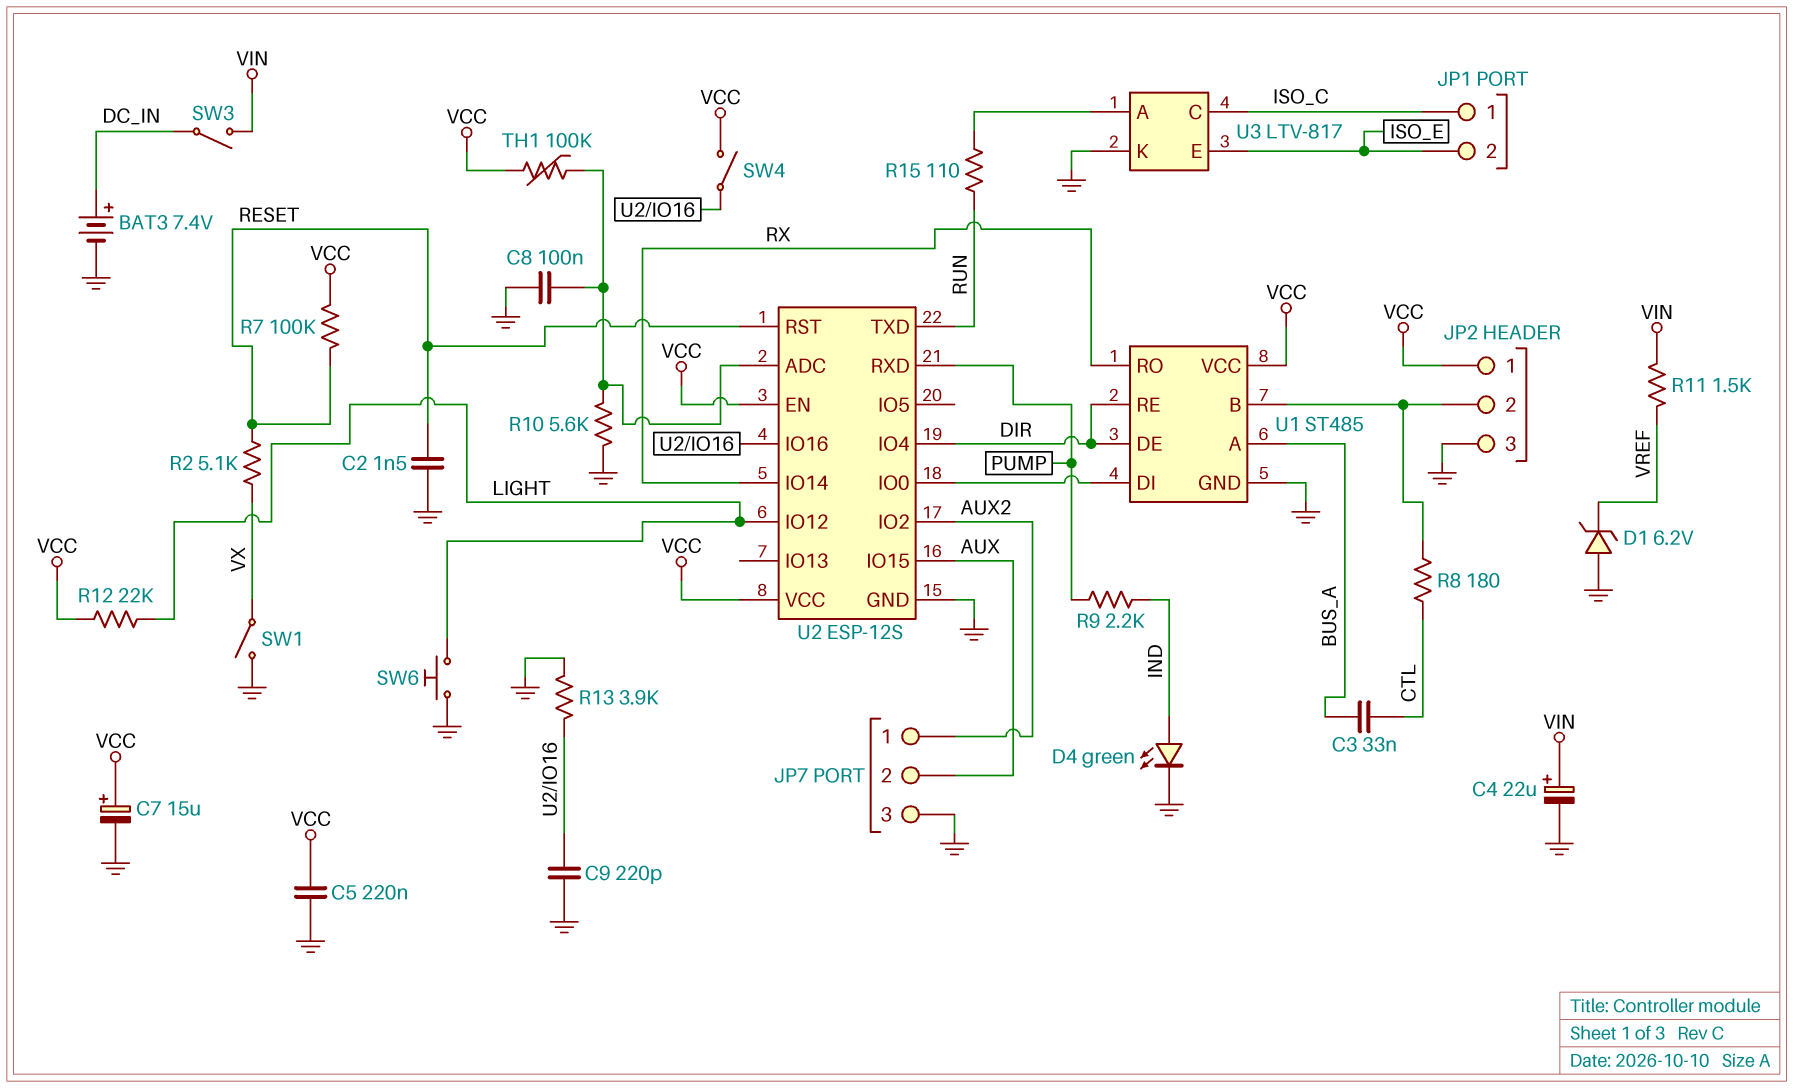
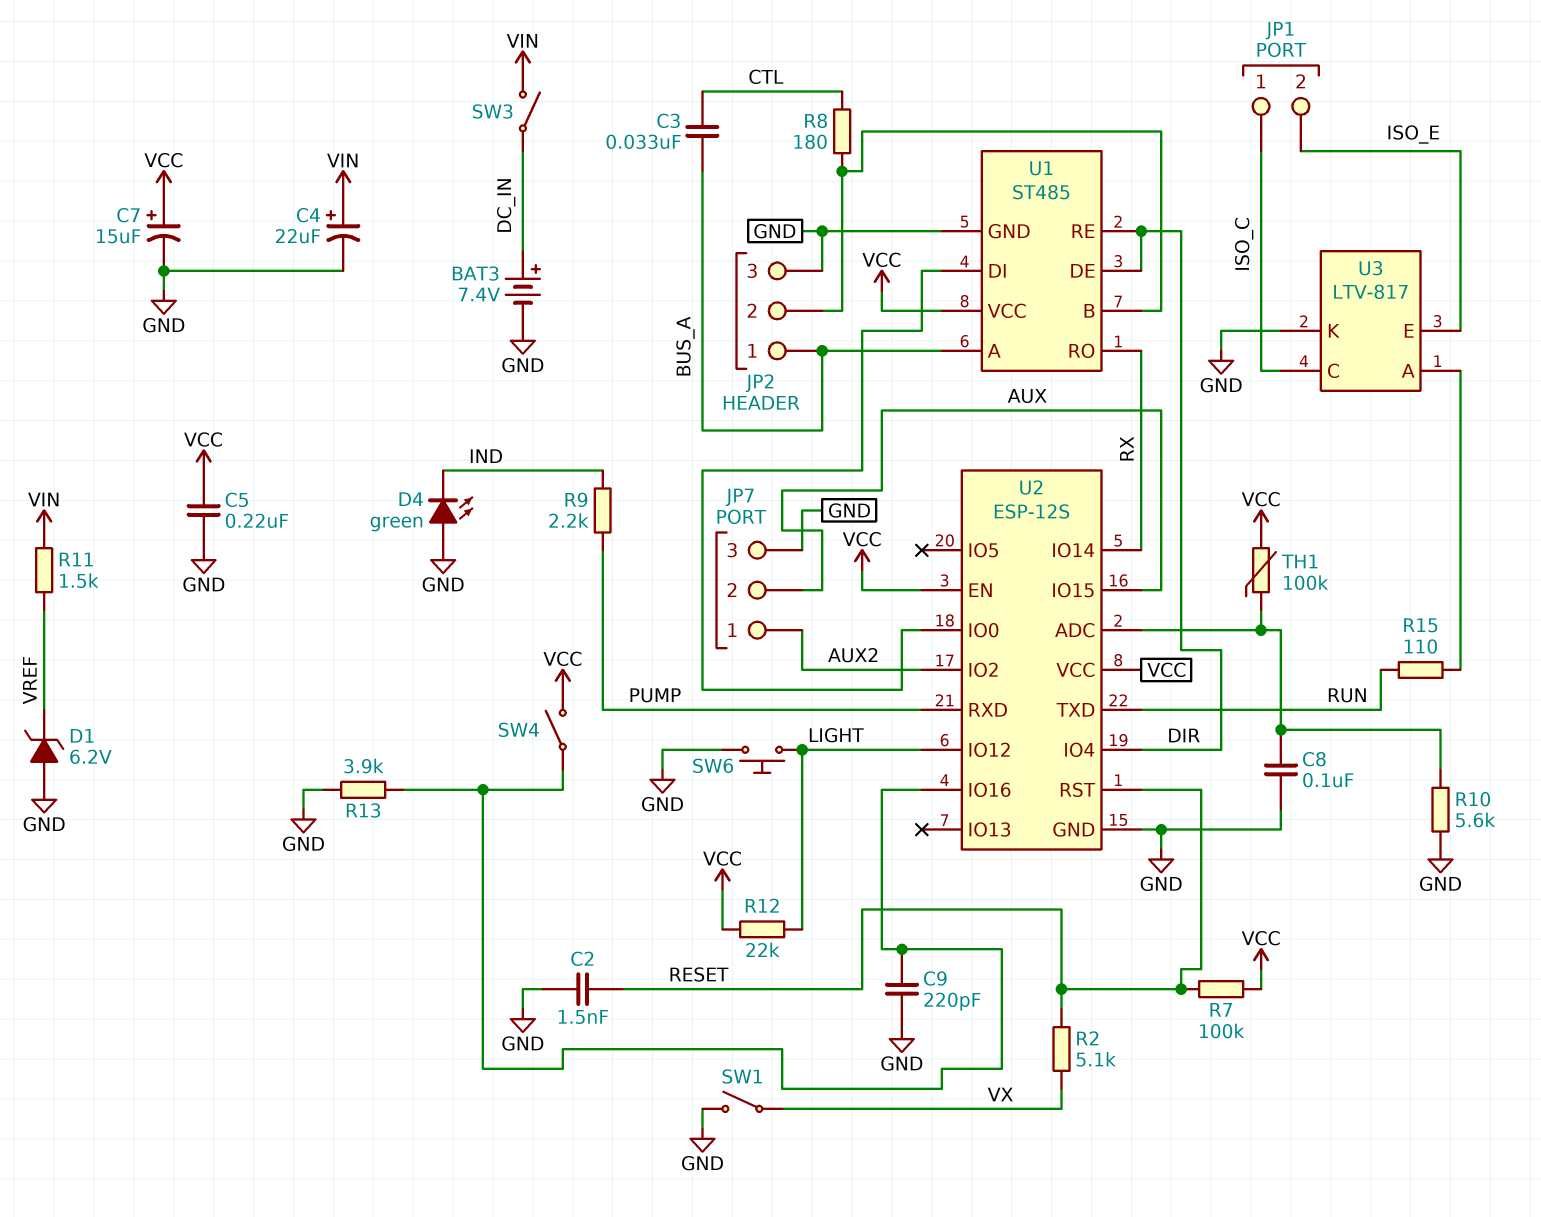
D4: LED green (A IND, K GND) -> LED green (A GND, K IND)
JP2 pin 1: VCC -> BUS_A

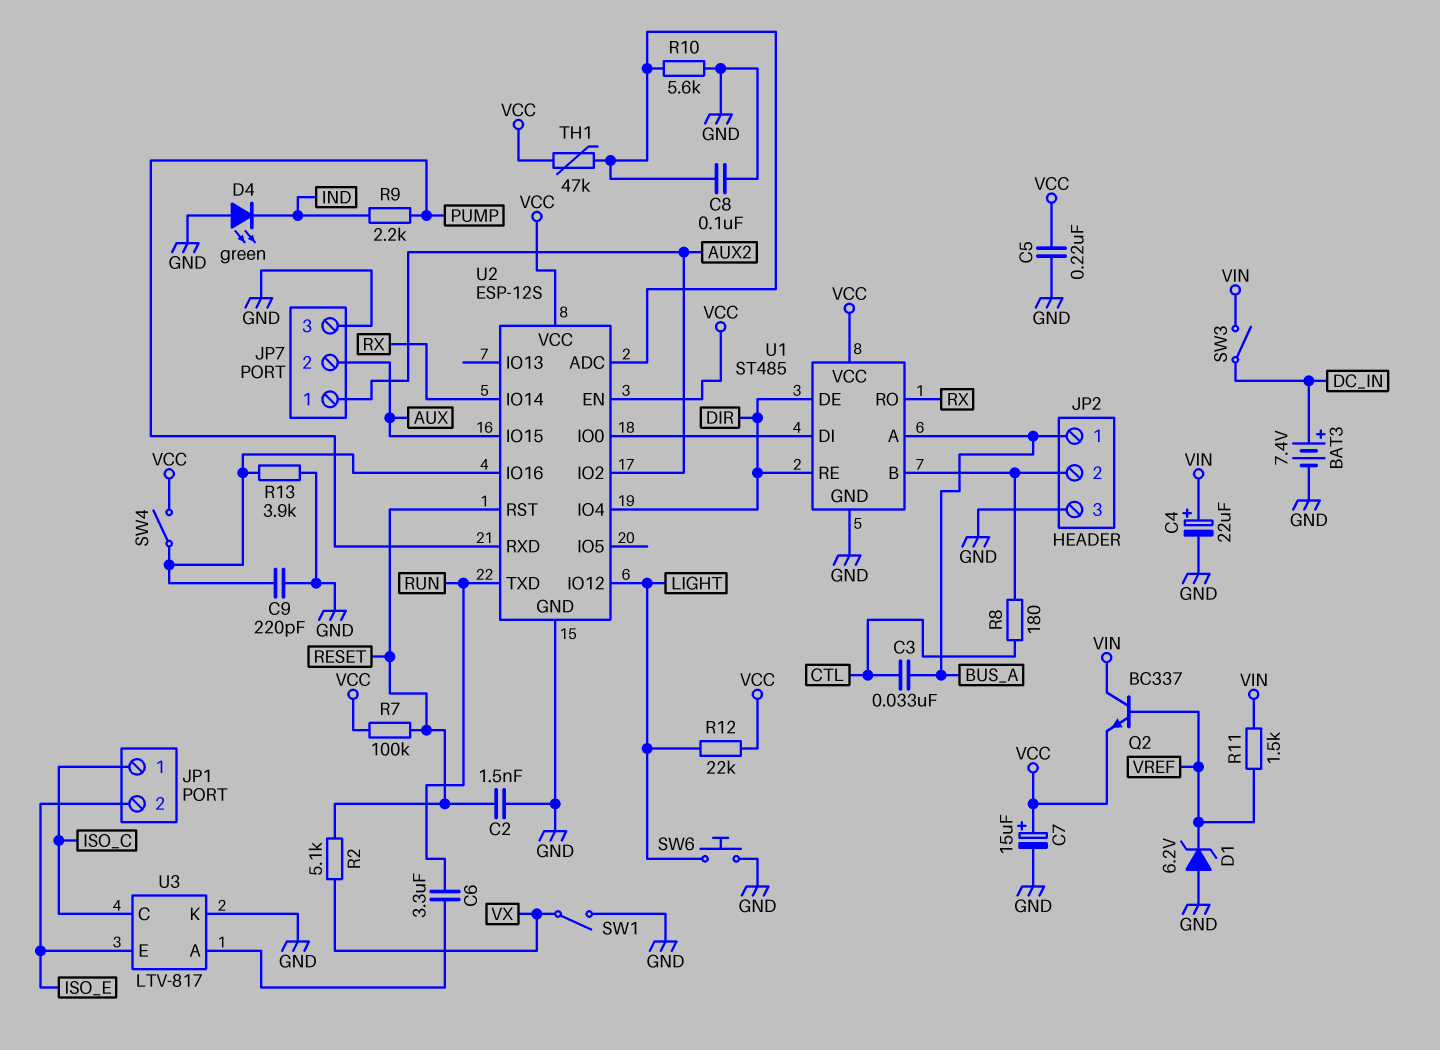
C6: none -> 3.3uF (RUN, U3/A)
Q2: none -> NPN BC337 (B VREF, C VIN, E VCC)
R15: 110 (RUN, U3/A) -> none
TH1: 100k (U2/ADC, VCC) -> 47k (U2/ADC, VCC)

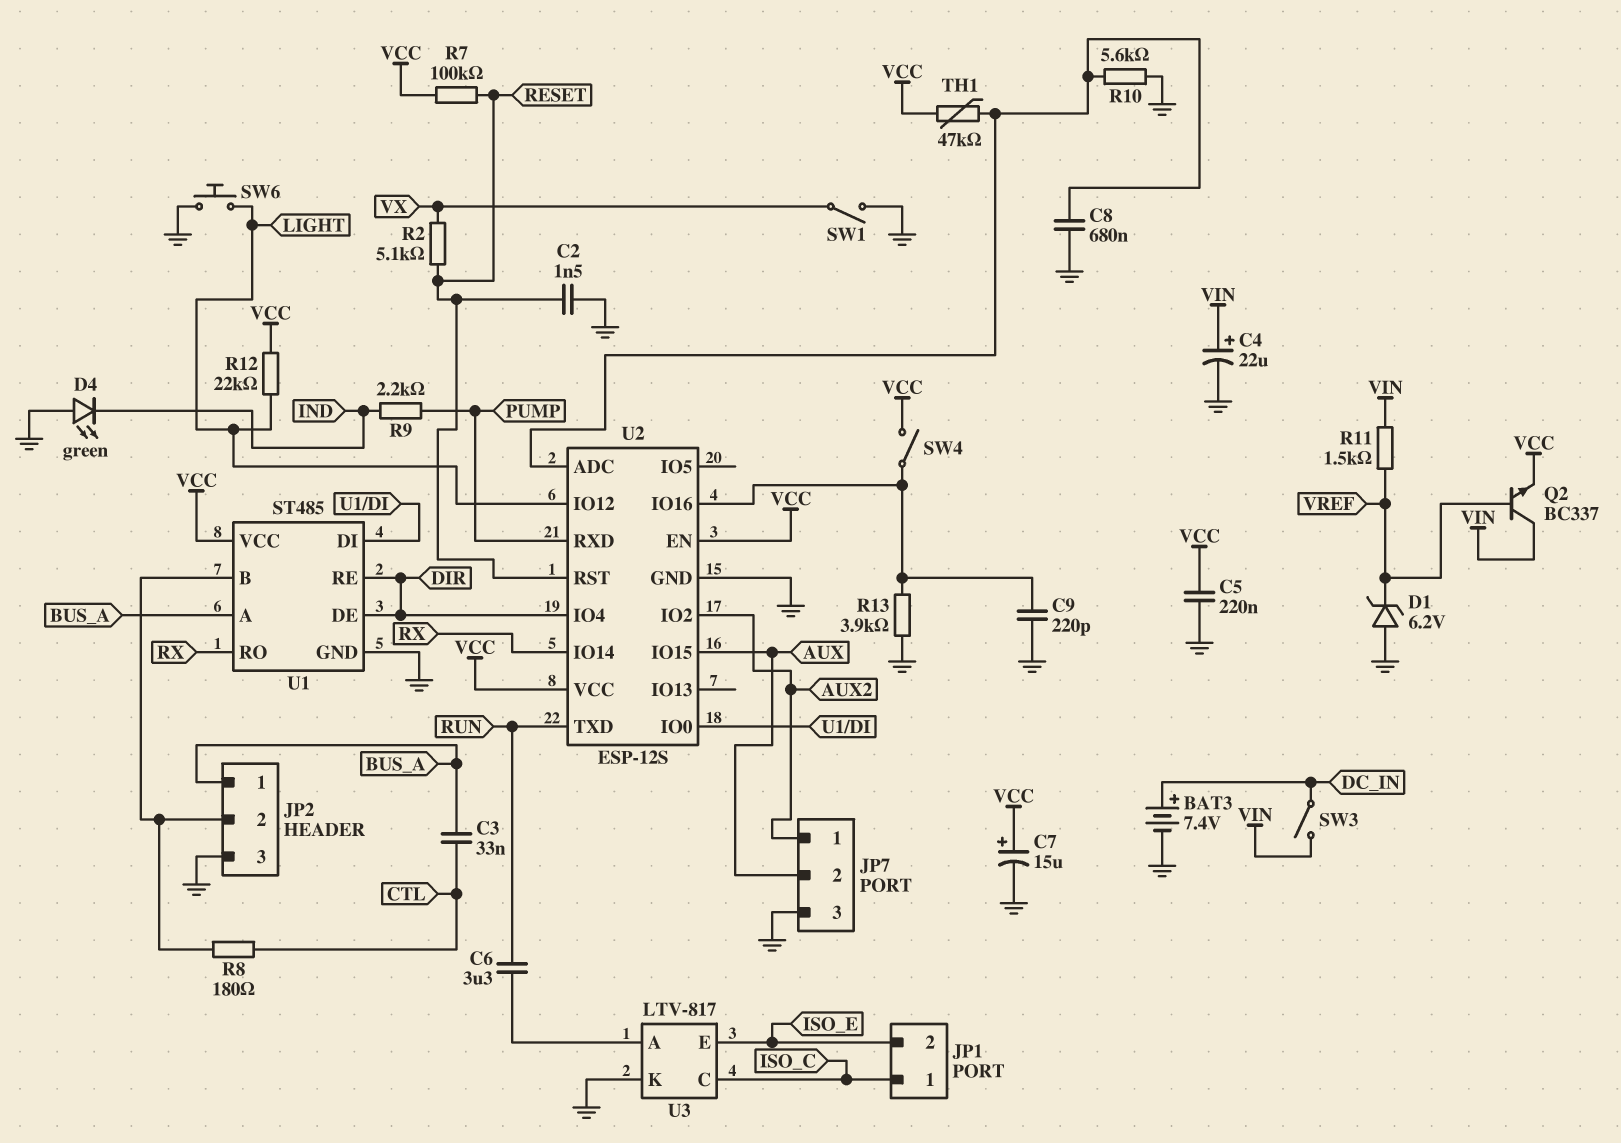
C8: 100nF (GND, U2/ADC) -> 680nF (GND, U2/ADC)

